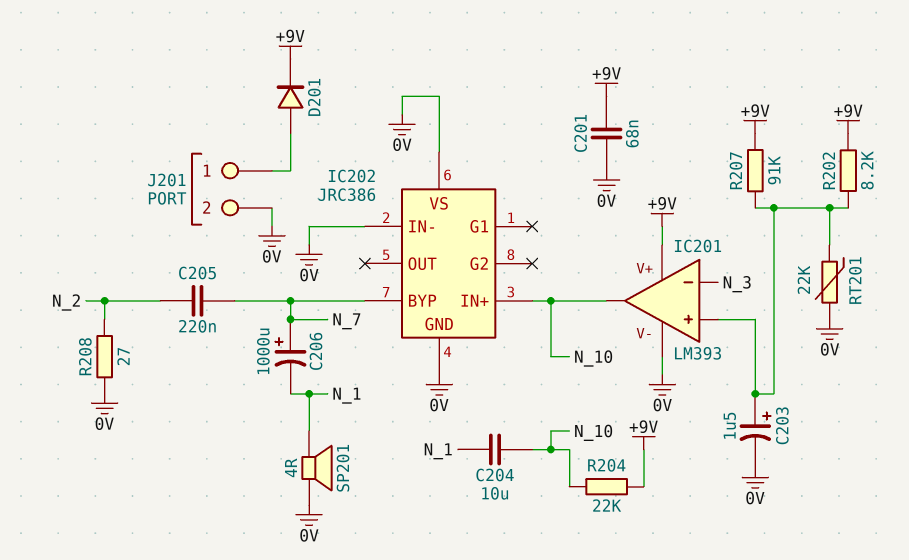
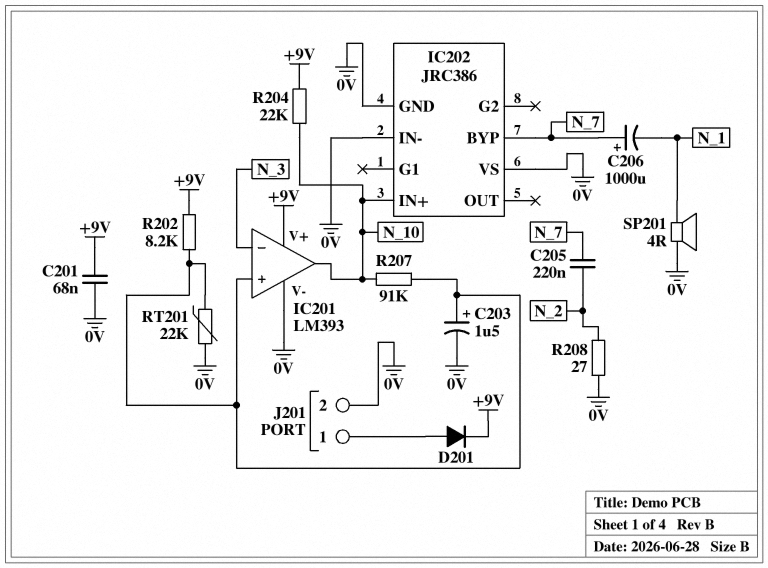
C204: 10uF (N_1, N_10) -> none
R207: 91k (+9V, IC201/in+) -> 91k (IC201/in+, N_10)

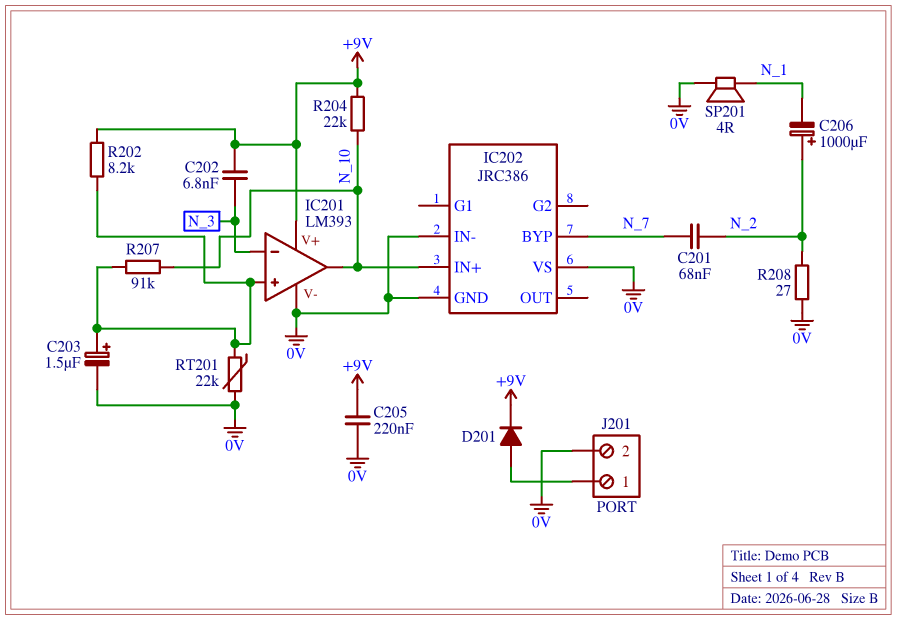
C201: 68nF (+9V, 0V) -> 68nF (N_2, N_7)
C202: none -> 6.8nF (+9V, N_3)
C205: 220nF (N_2, N_7) -> 220nF (+9V, 0V)
C206: 1000uF (plus N_7, minus N_1) -> 1000uF (plus N_2, minus N_1)

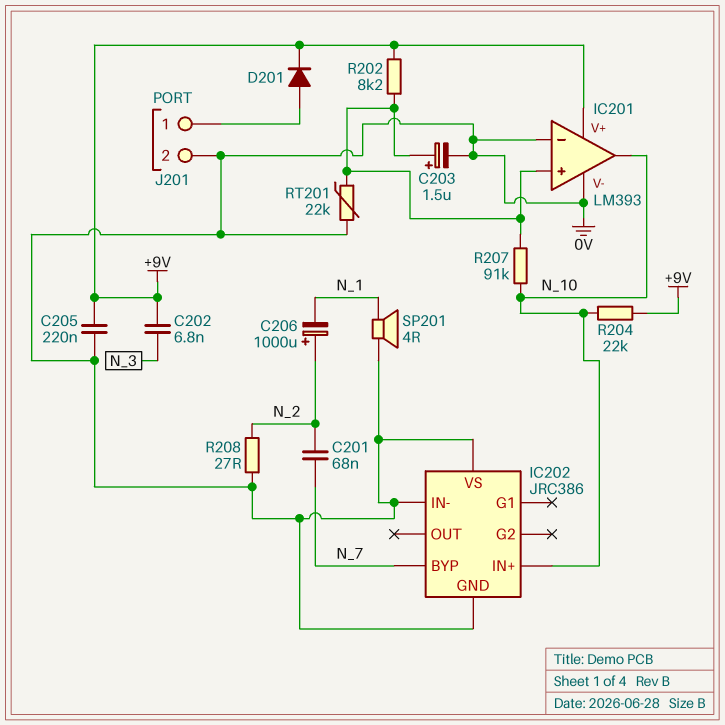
IC201 pin in-: N_3 -> 0V

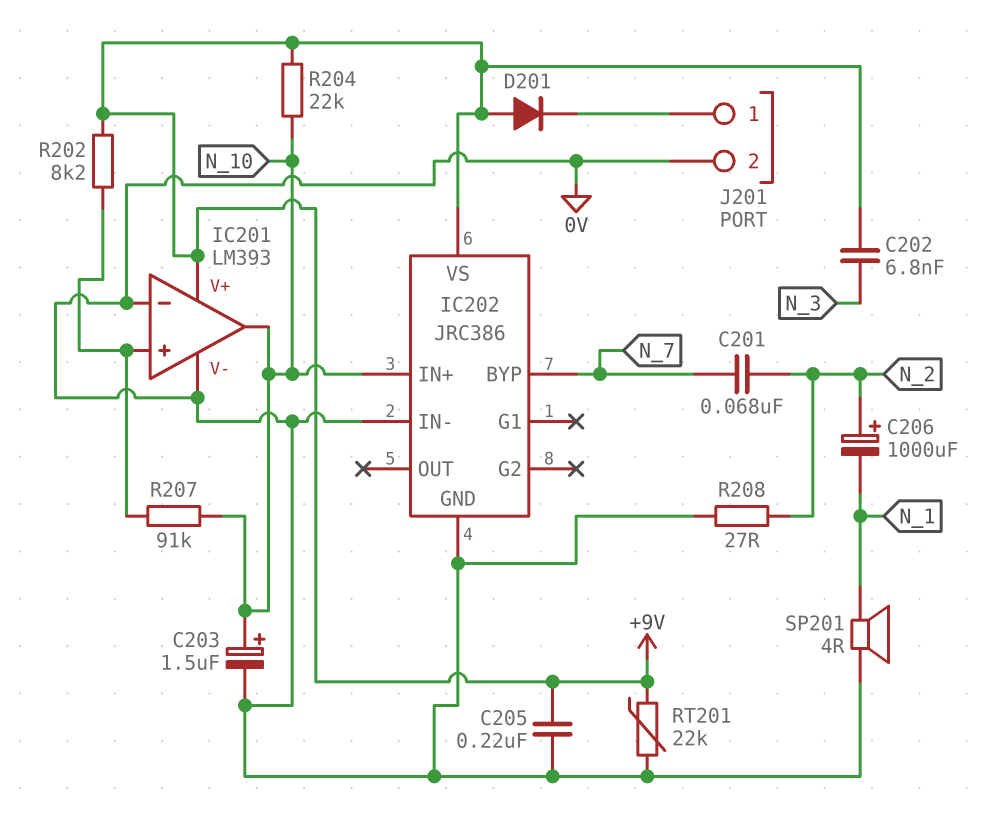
C203: 1.5uF (plus IC201/in+, minus 0V) -> 1.5uF (plus N_10, minus 0V)
D201: diode (A J201/1, K +9V) -> diode (A +9V, K J201/1)
IC202 pin VS: 0V -> +9V
RT201: 22k (0V, IC201/in+) -> 22k (+9V, 0V)

